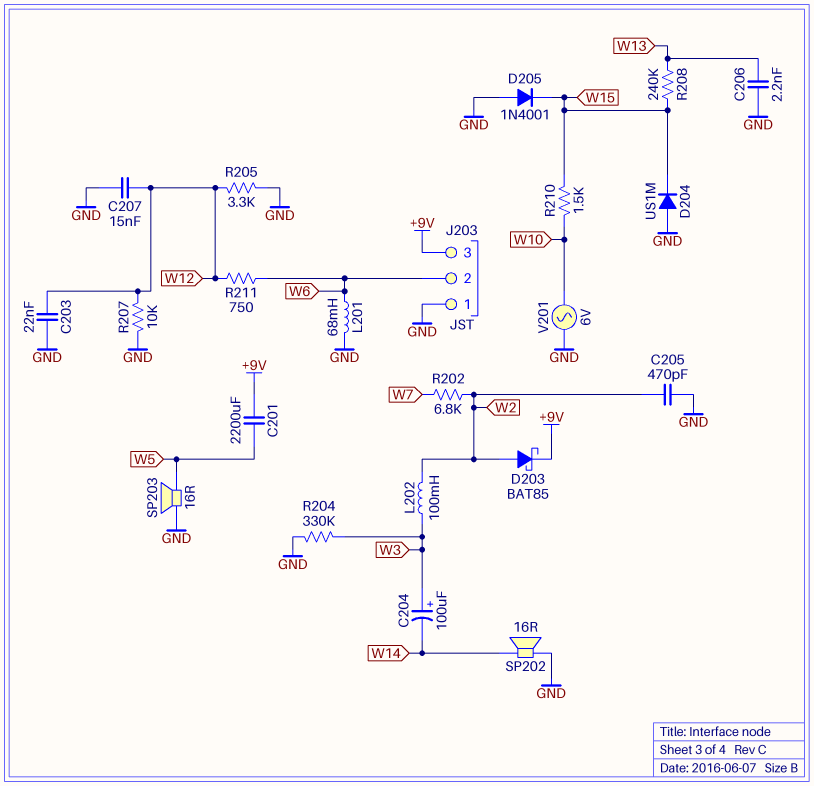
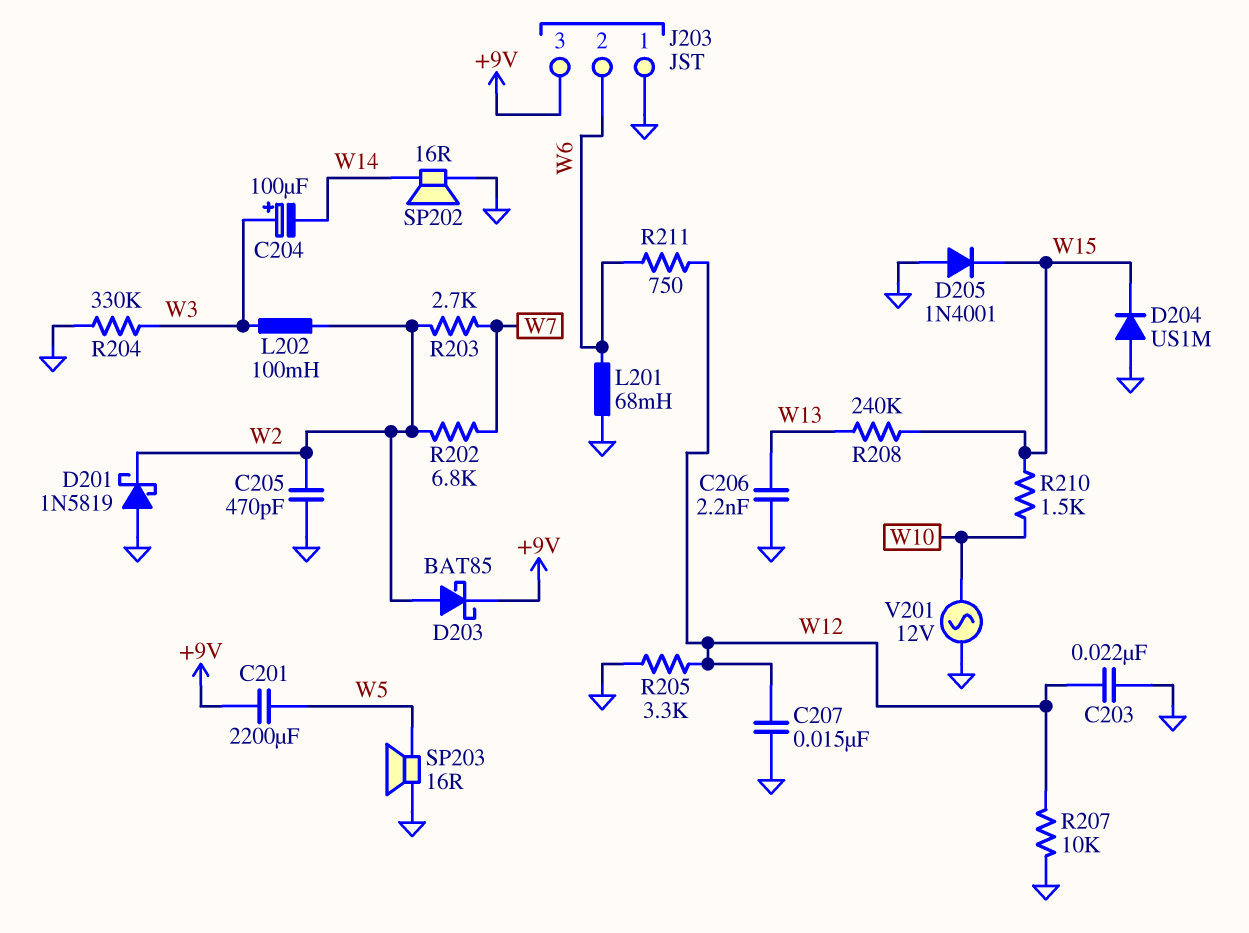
D201: none -> schottky 1N5819 (A GND, K W2)
R203: none -> 2.7k (W2, W7)
V201: AC 6V (GND, W10) -> AC 12V (GND, W10)

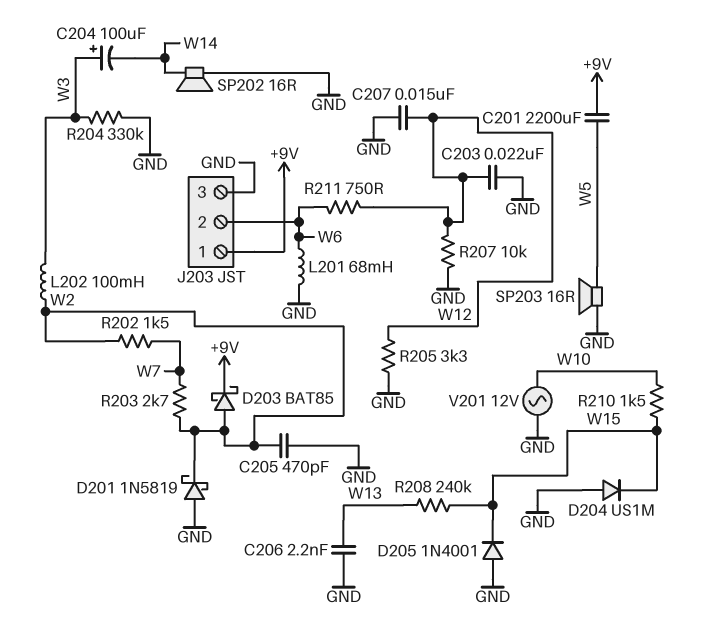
J203 pin 1: GND -> +9V
J203 pin 3: +9V -> GND
R202: 6.8k (W2, W7) -> 1.5k (W2, W7)

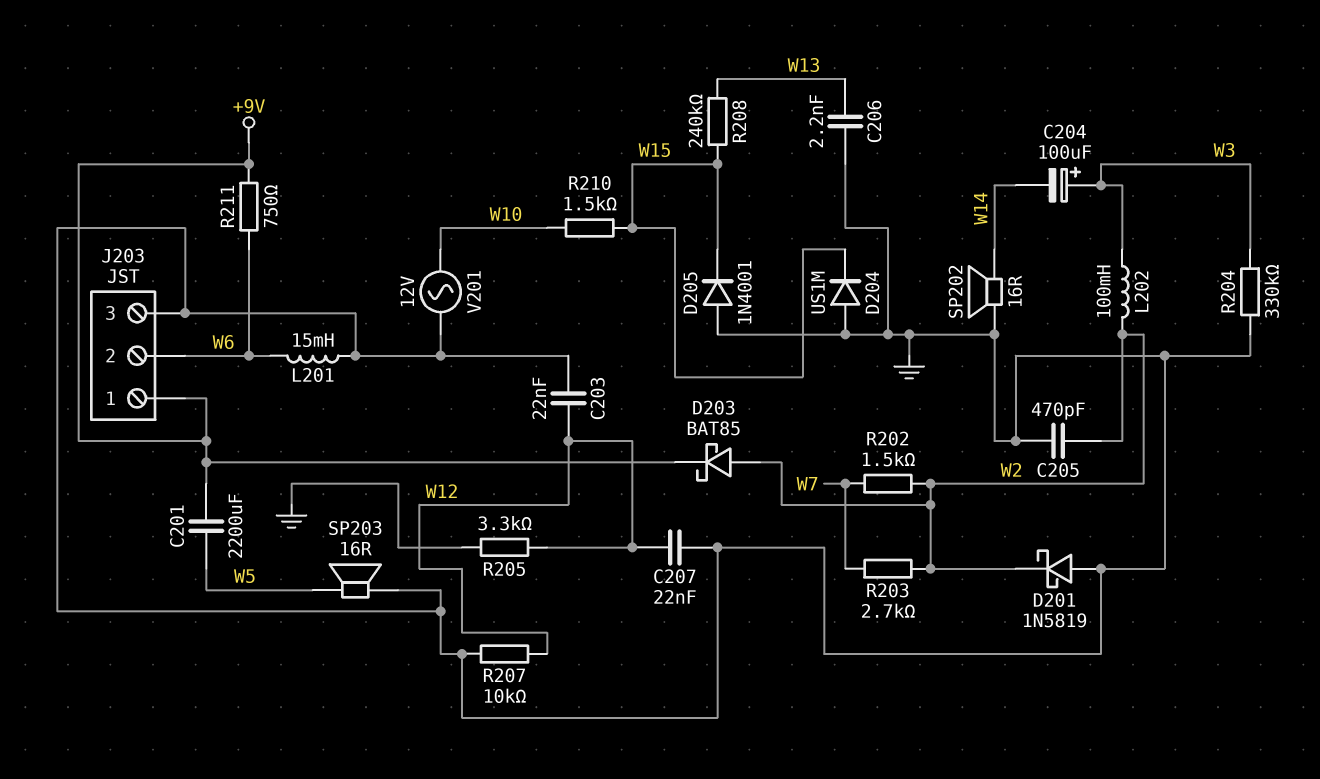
C207: 15nF (GND, W12) -> 22nF (GND, W12)
L201: 68mH (GND, W6) -> 15mH (GND, W6)
R211: 750 (W6, W12) -> 750 (+9V, W6)

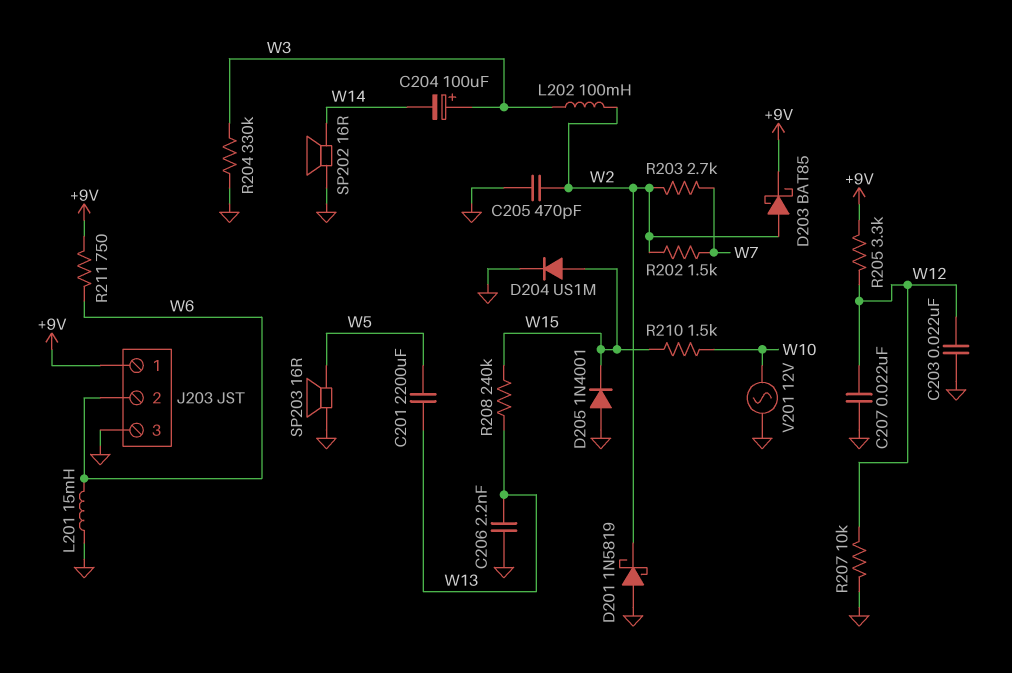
C201: 2200uF (+9V, W5) -> 2200uF (W5, W13)
D204: diode US1M (A GND, K W15) -> diode US1M (A W15, K GND)
R205: 3.3k (GND, W12) -> 3.3k (+9V, W12)

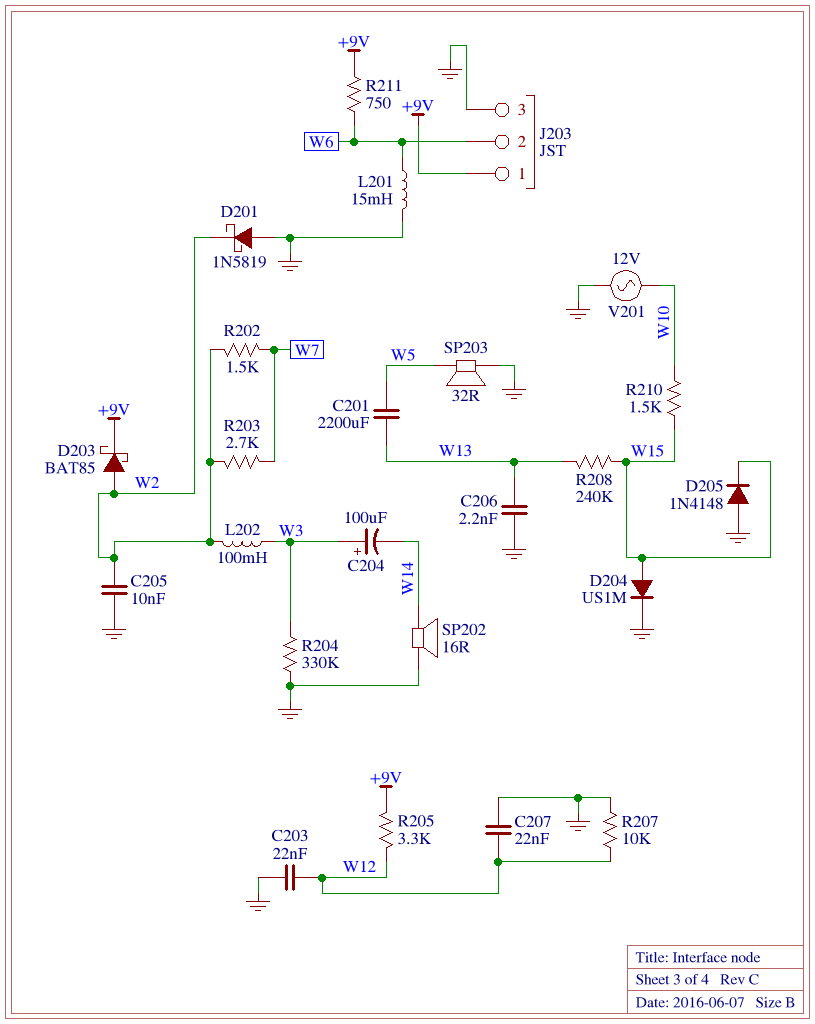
C205: 470pF (GND, W2) -> 10nF (GND, W2)
D205: diode 1N4001 (A GND, K W15) -> diode 1N4148 (A GND, K W15)
SP203: speaker 16R (GND, W5) -> speaker 32R (GND, W5)

